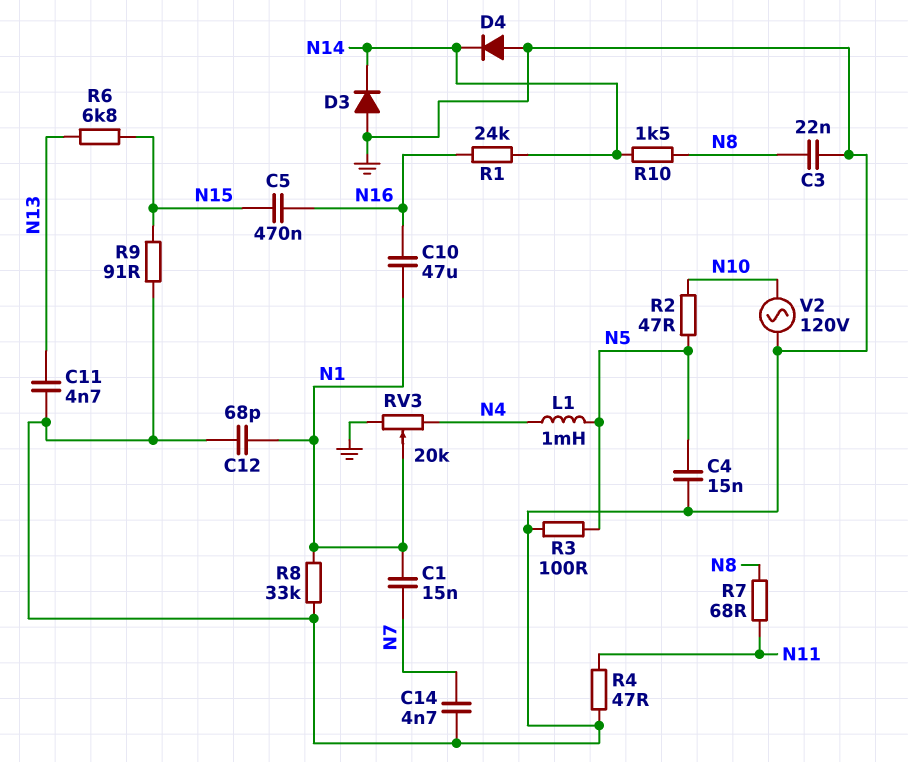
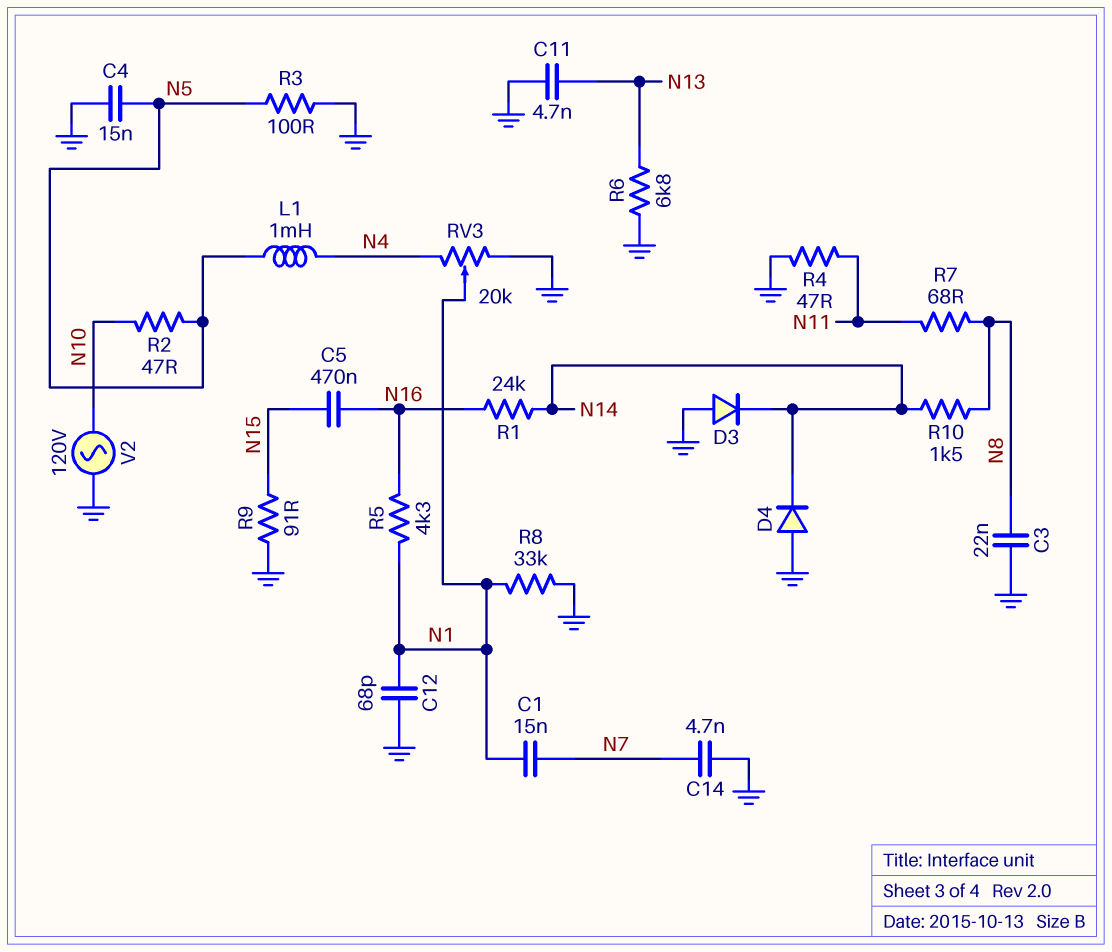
C10: 47uF (N1, N16) -> none
R5: none -> 4.3k (N1, N16)
R6: 6.8k (N13, N15) -> 6.8k (GND, N13)

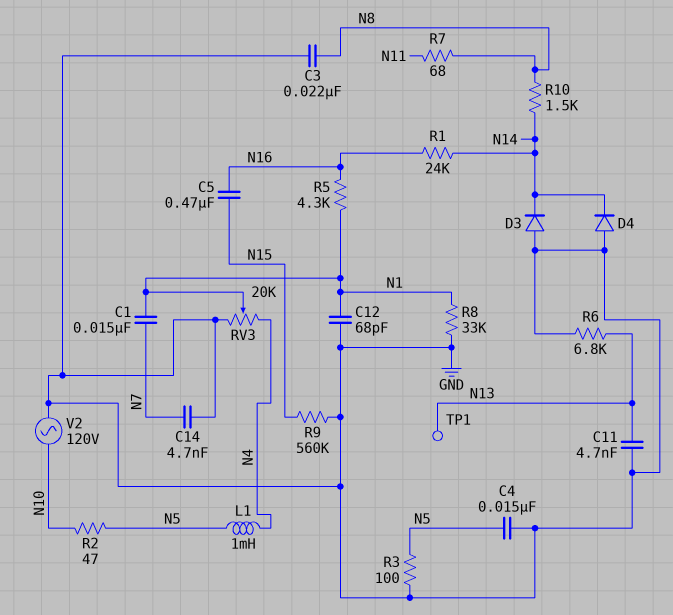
R4: 47 (GND, N11) -> none
R9: 91 (GND, N15) -> 560k (GND, N15)
TP1: none -> test point (N13)

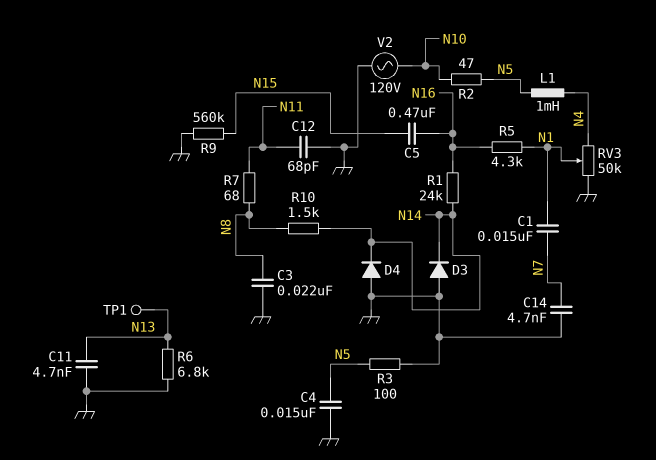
C12: 68pF (GND, N1) -> 68pF (GND, N11)
R8: 33k (GND, N1) -> none
RV3: 20k (GND, N4, wiper N1) -> 50k (GND, N4, wiper N1)

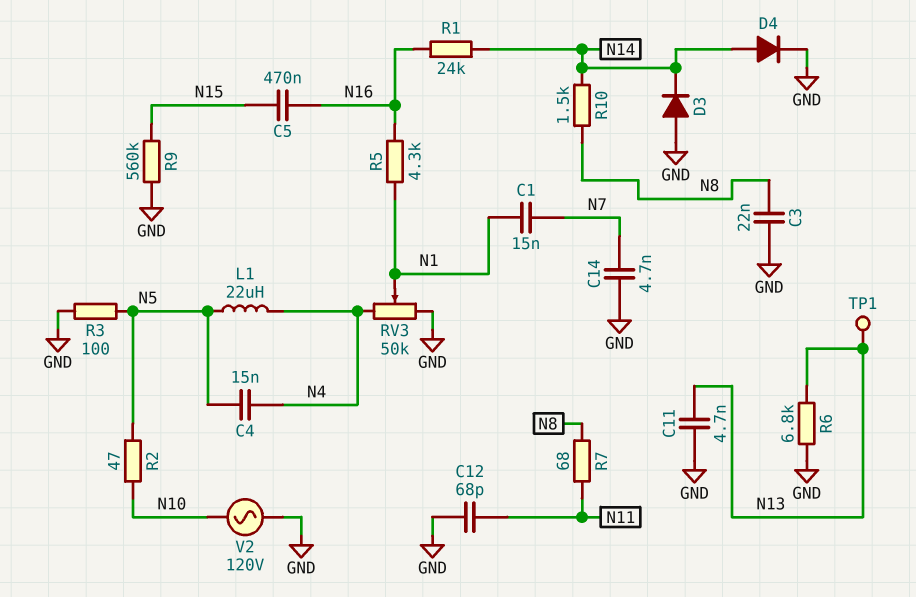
C4: 15nF (GND, N5) -> 15nF (N4, N5)
D4: diode (A GND, K N14) -> diode (A N14, K GND)
L1: 1mH (N4, N5) -> 22uH (N4, N5)

